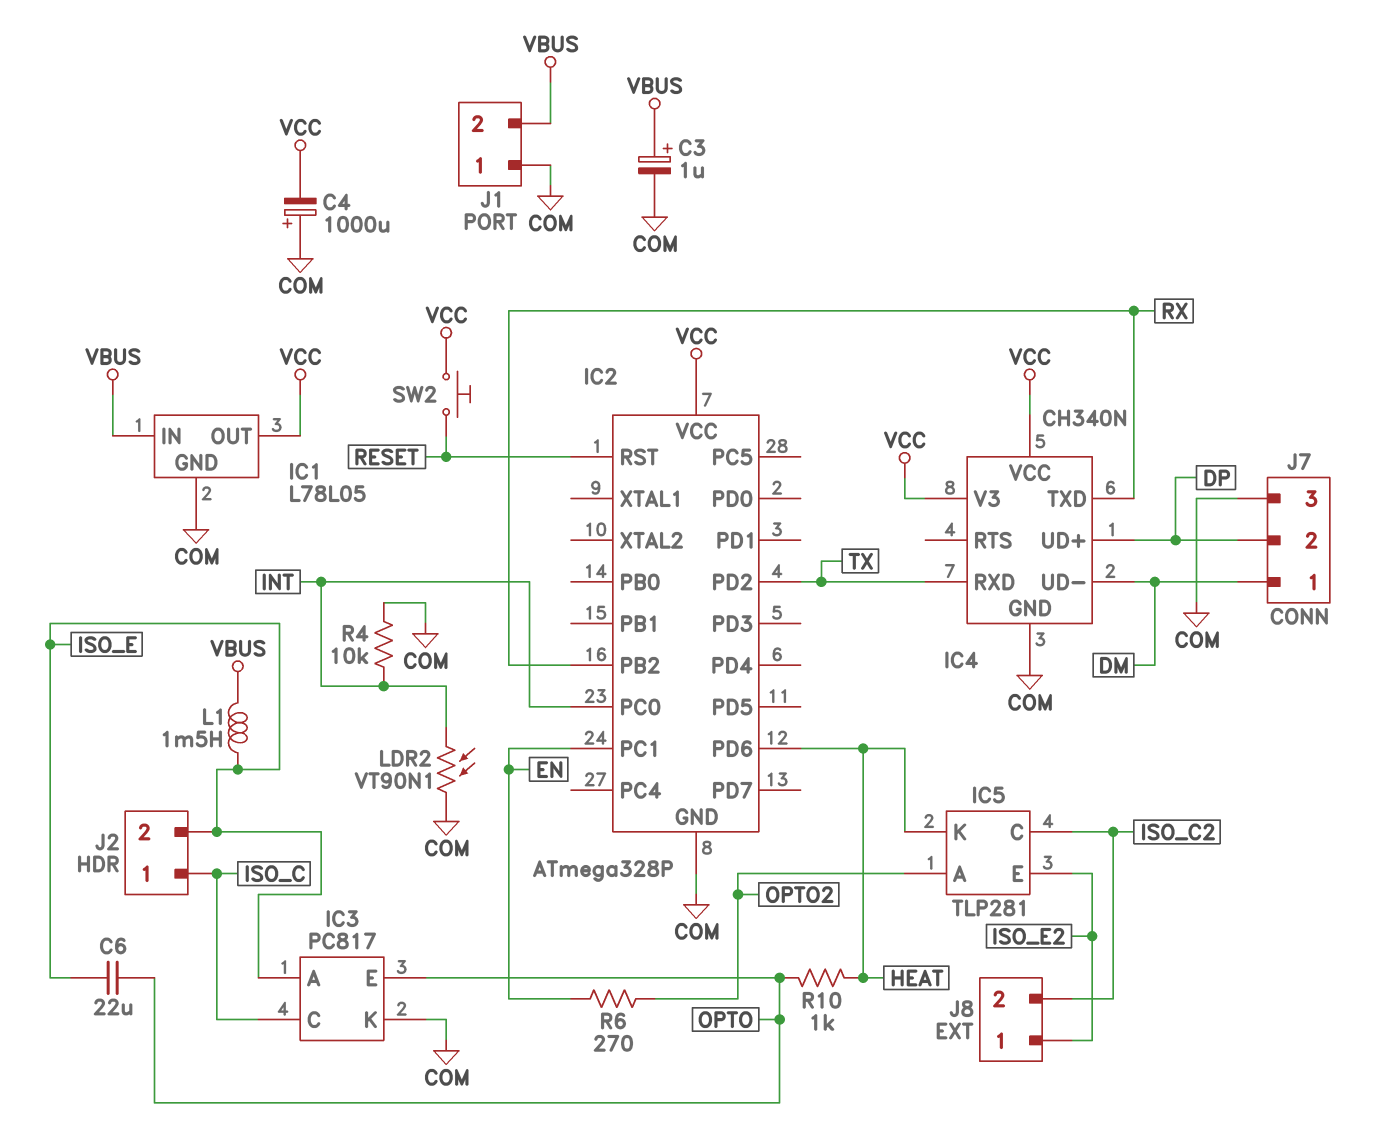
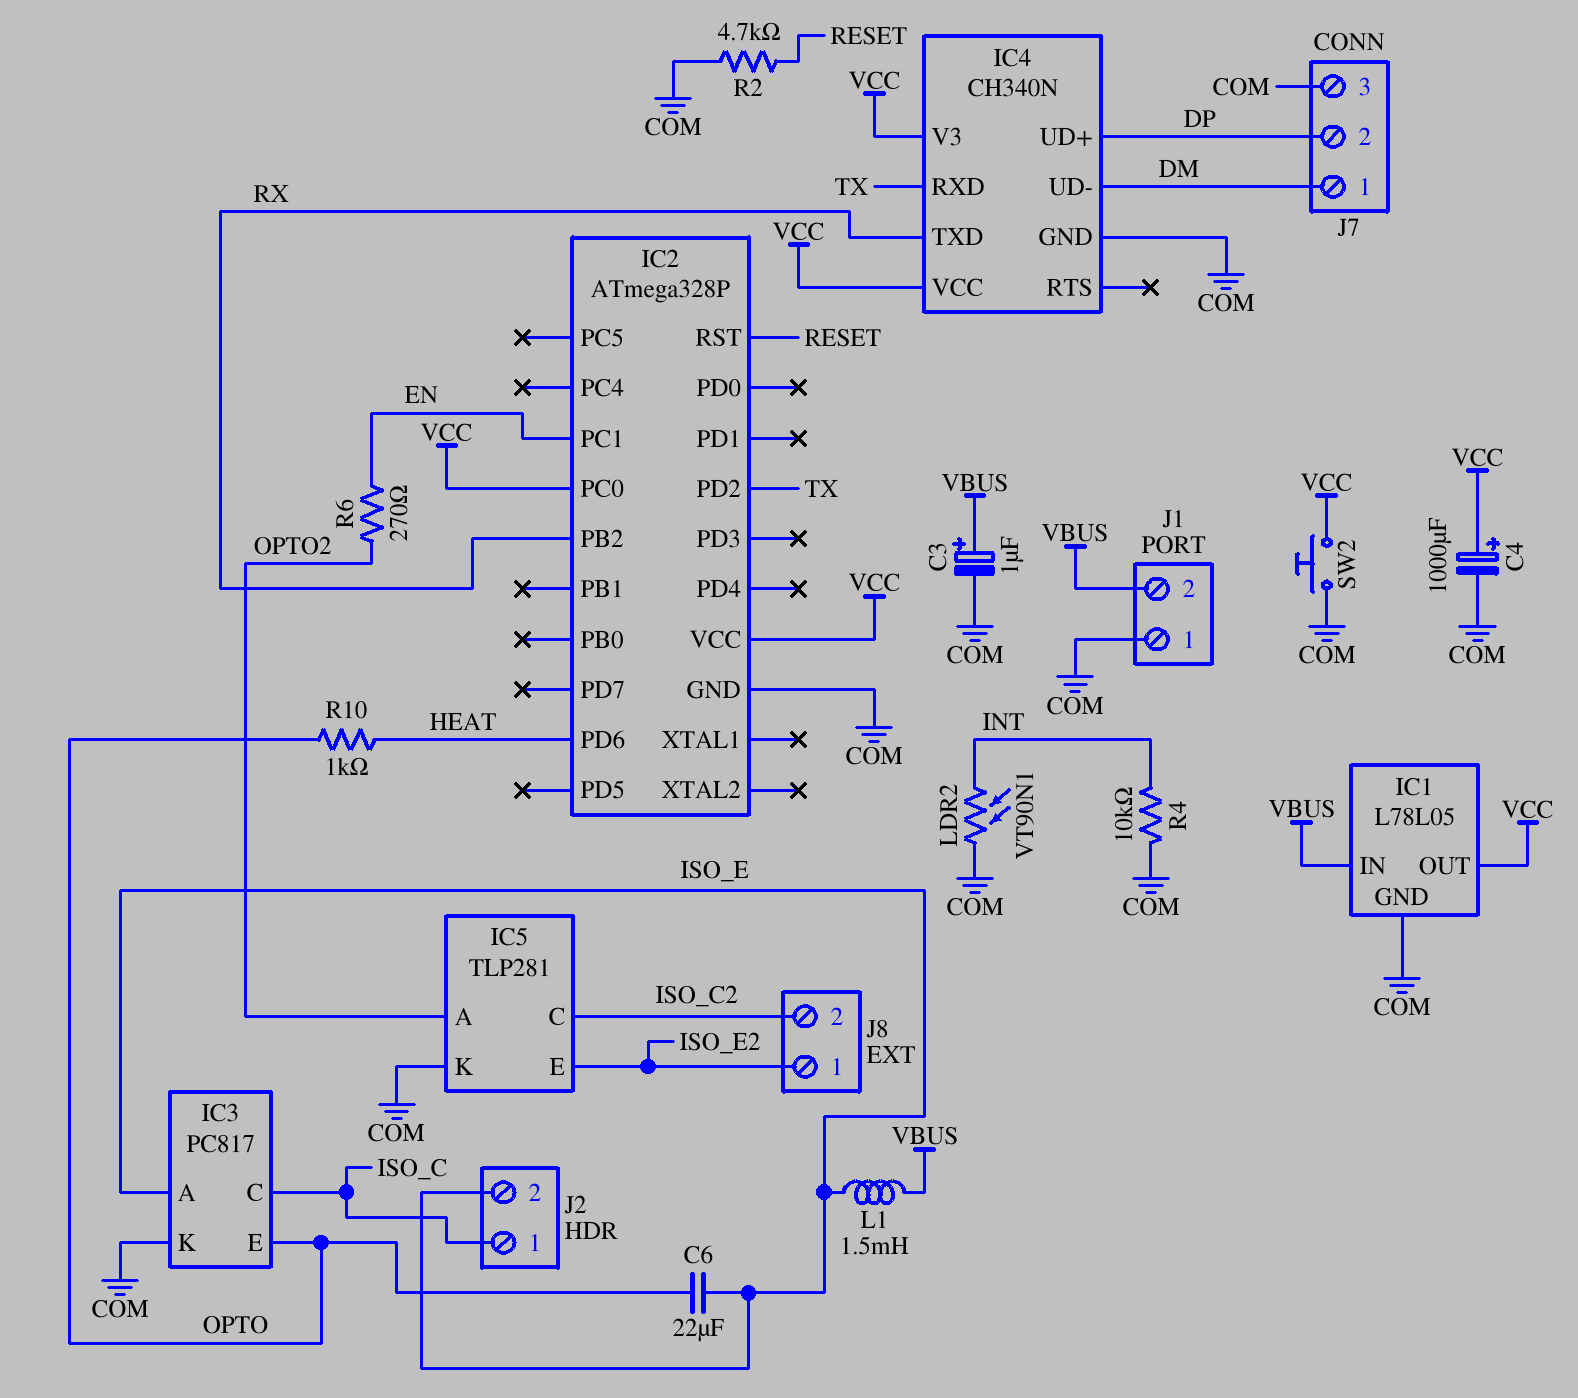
C4: 1000uF (plus COM, minus VCC) -> 1000uF (plus VCC, minus COM)
IC2 pin PC0: INT -> VCC
IC5 pin K: HEAT -> COM
R2: none -> 4.7k (COM, RESET)
SW2: button (RESET, VCC) -> button (COM, VCC)

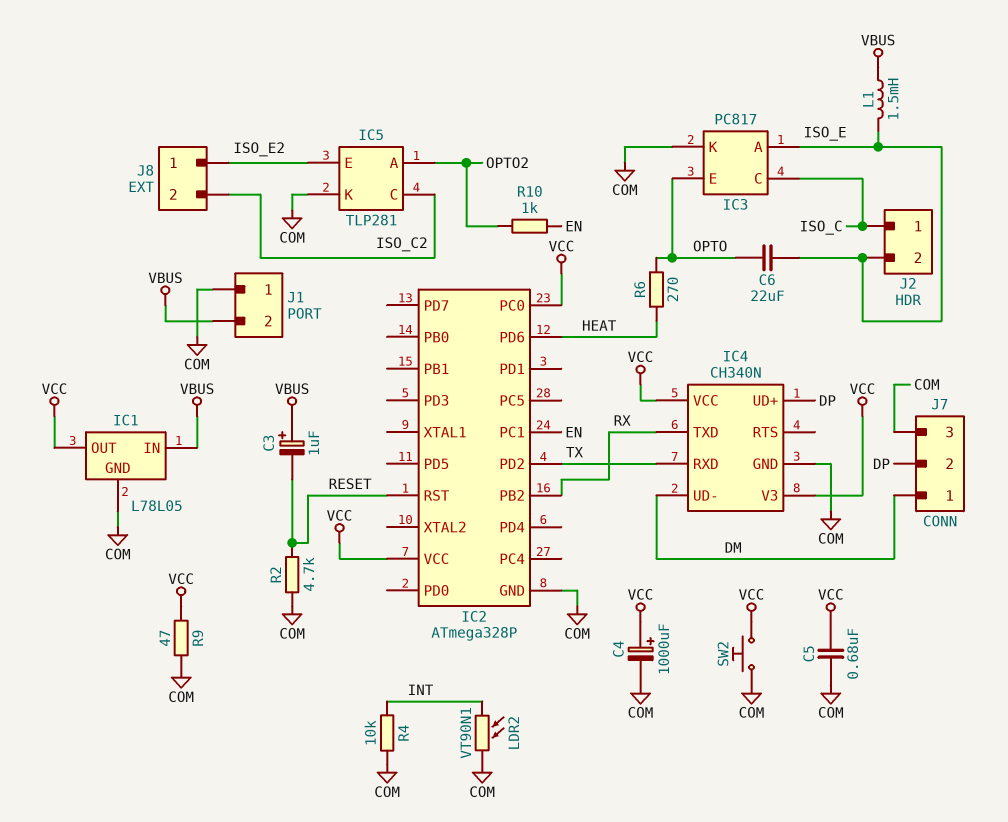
C3: 1uF (plus VBUS, minus COM) -> 1uF (plus VBUS, minus RESET)
C5: none -> 680nF (COM, VCC)
R6: 270 (EN, OPTO2) -> 270 (HEAT, OPTO)
R9: none -> 47 (COM, VCC)
R10: 1k (HEAT, OPTO) -> 1k (EN, OPTO2)

